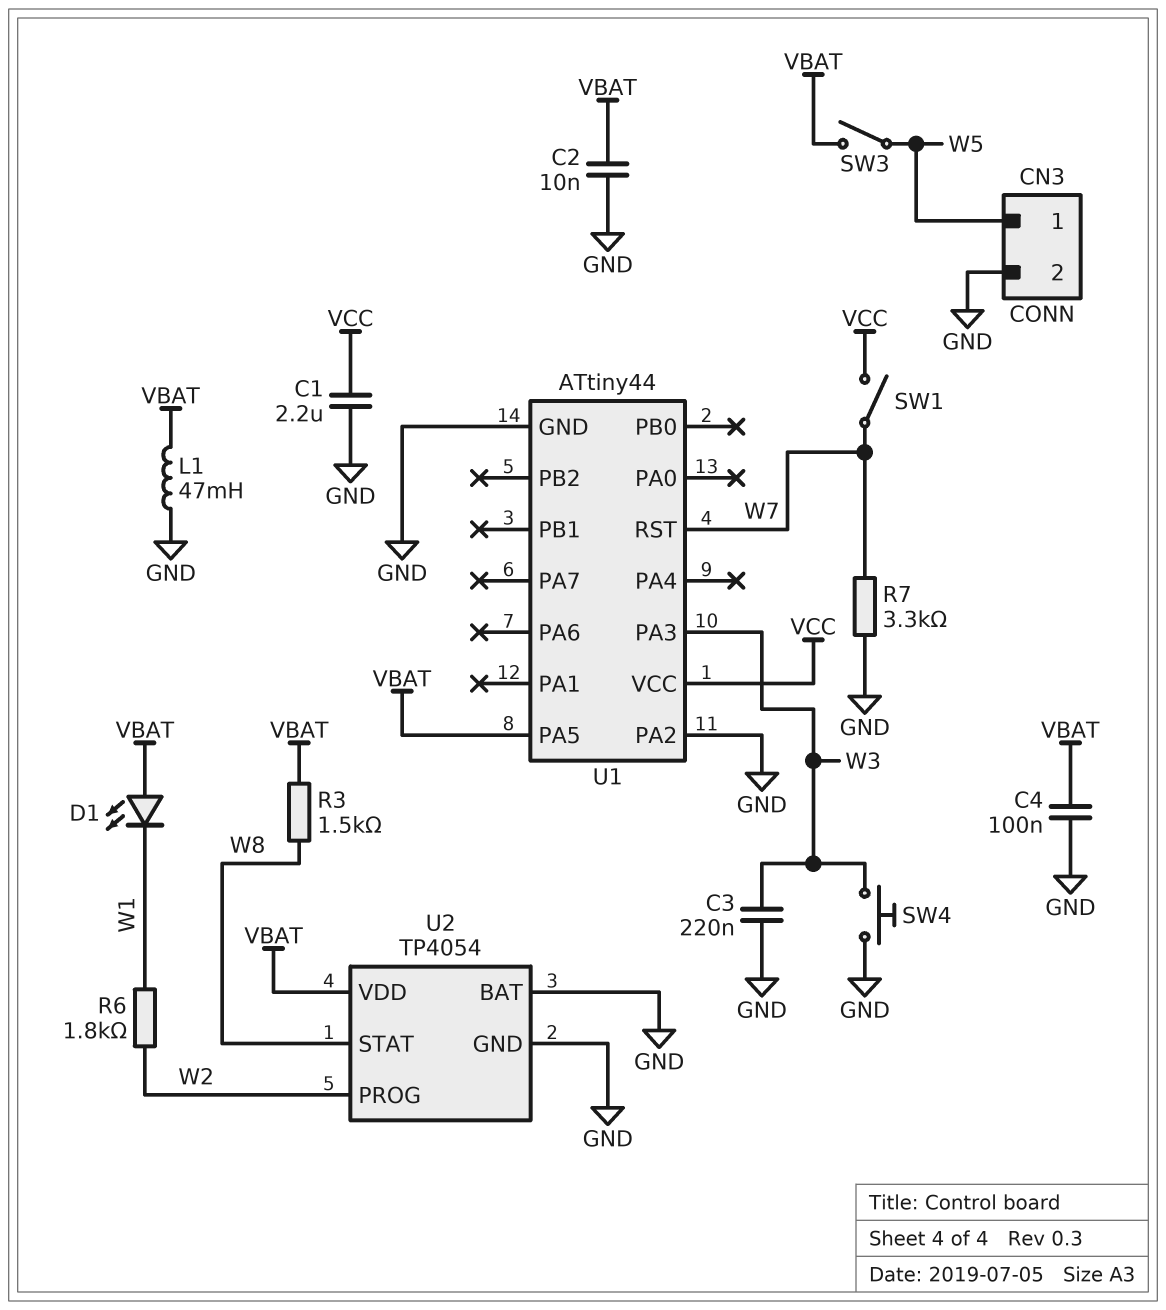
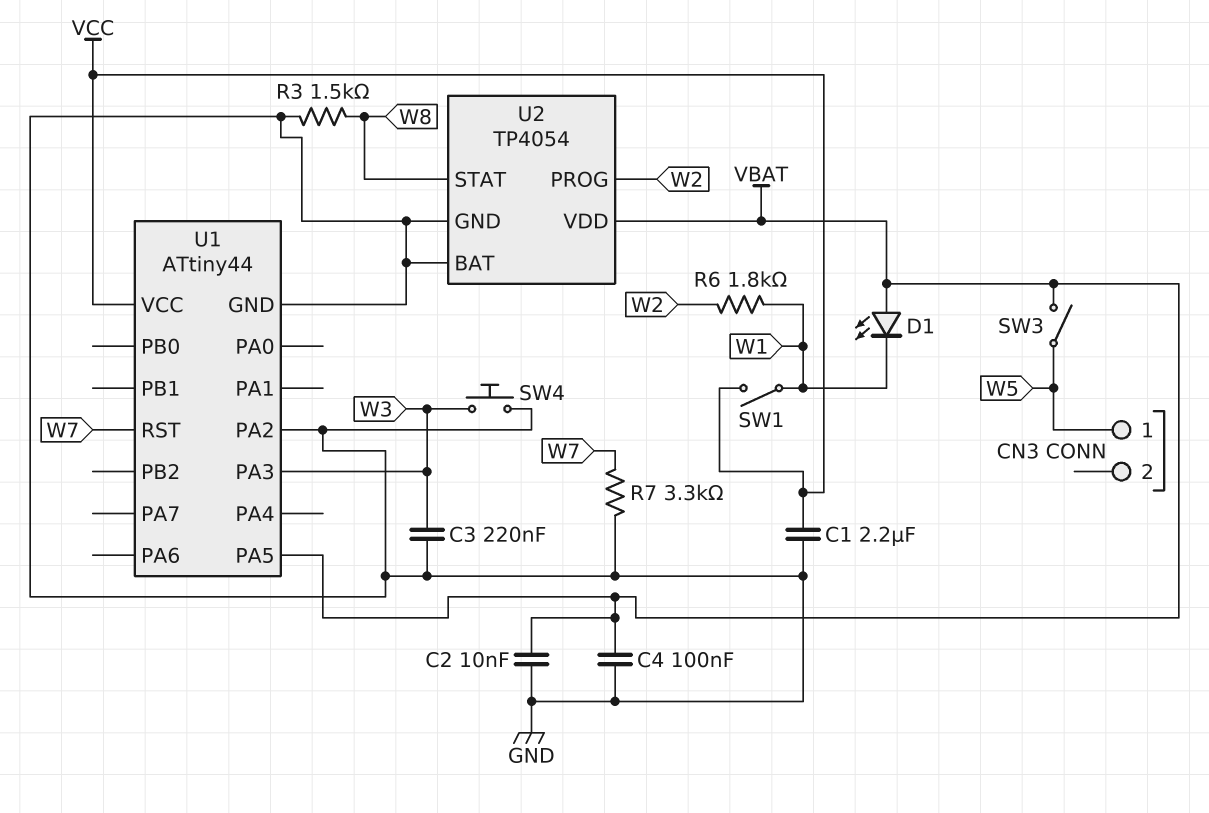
CN3 pin 2: GND -> none
L1: 47mH (GND, VBAT) -> none
R3: 1.5k (VBAT, W8) -> 1.5k (GND, W8)
SW1: switch (VCC, W7) -> switch (VCC, W1)

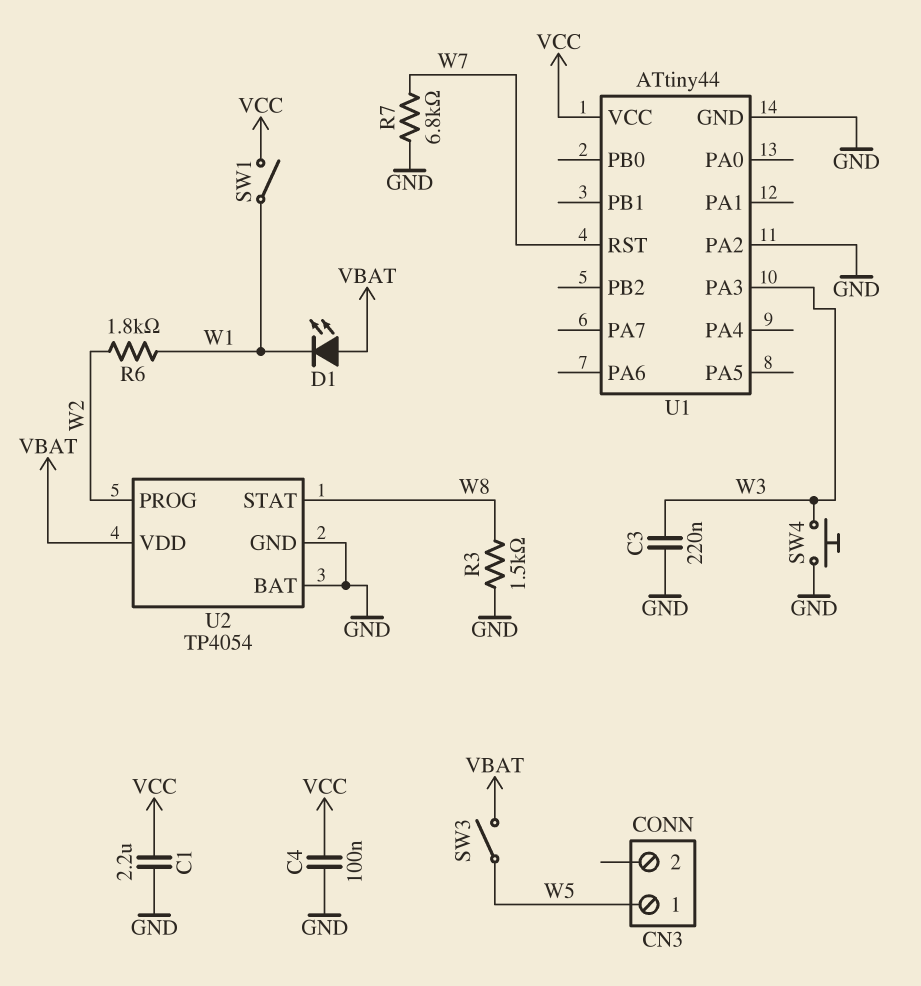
C2: 10nF (GND, VBAT) -> none
C4: 100nF (GND, VBAT) -> 100nF (GND, VCC)
R7: 3.3k (GND, W7) -> 6.8k (GND, W7)
U1 pin PA5: VBAT -> none

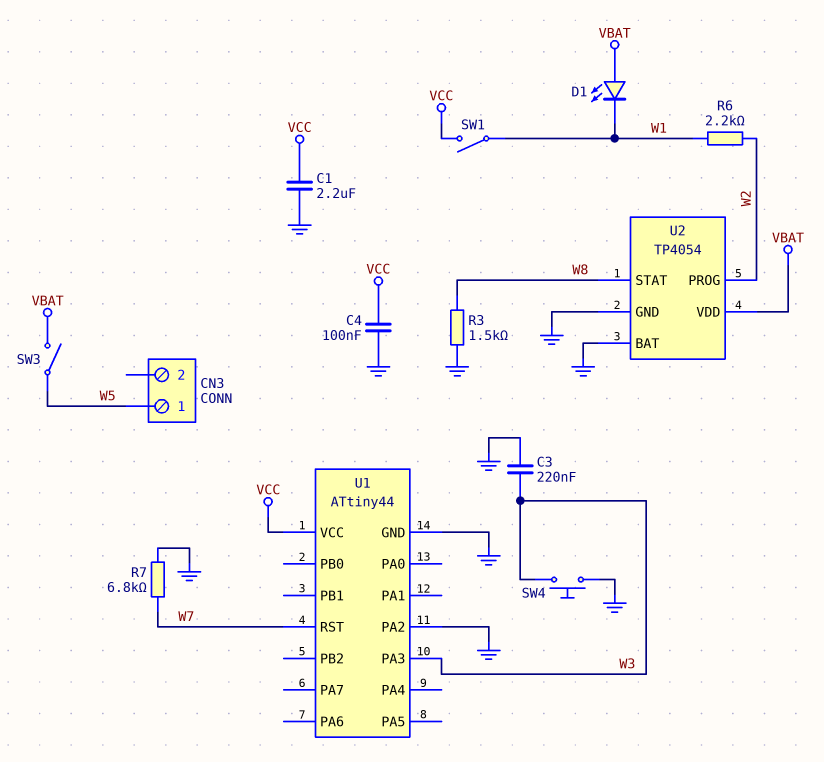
R6: 1.8k (W1, W2) -> 2.2k (W1, W2)

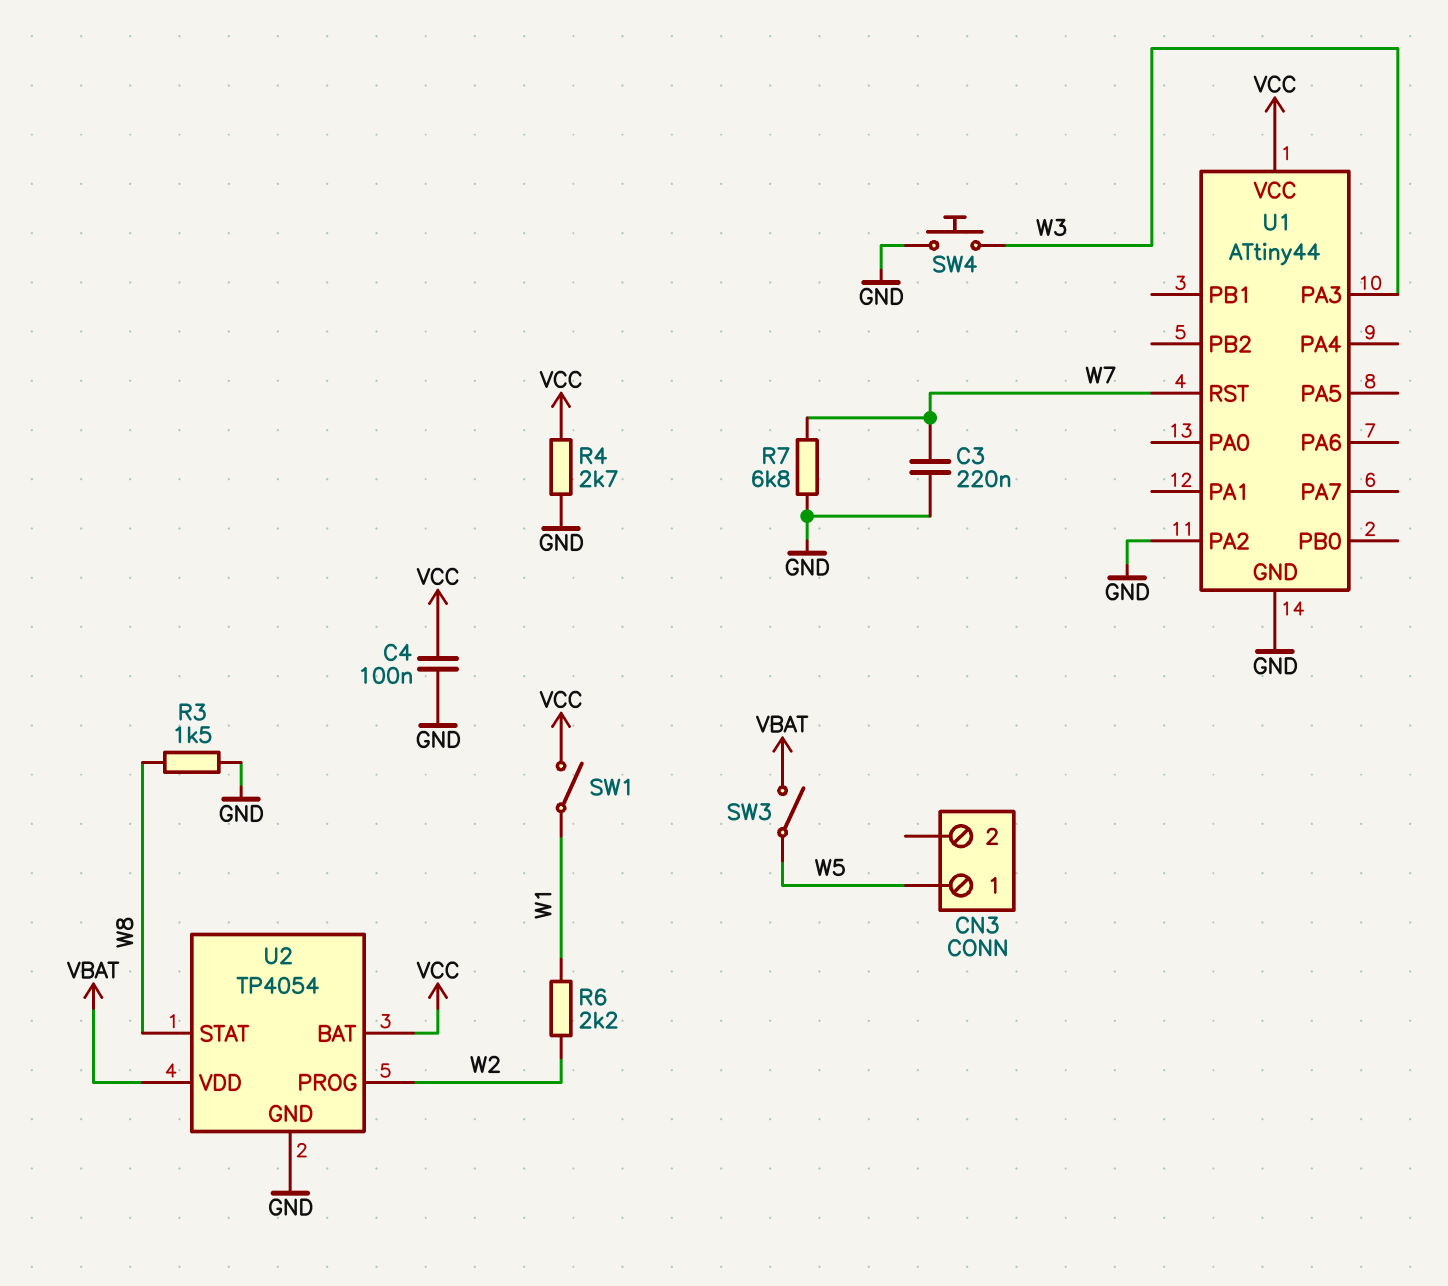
C1: 2.2uF (GND, VCC) -> none
C3: 220nF (GND, W3) -> 220nF (GND, W7)
D1: LED (A VBAT, K W1) -> none
R4: none -> 2.7k (GND, VCC)
U2 pin BAT: GND -> VCC

